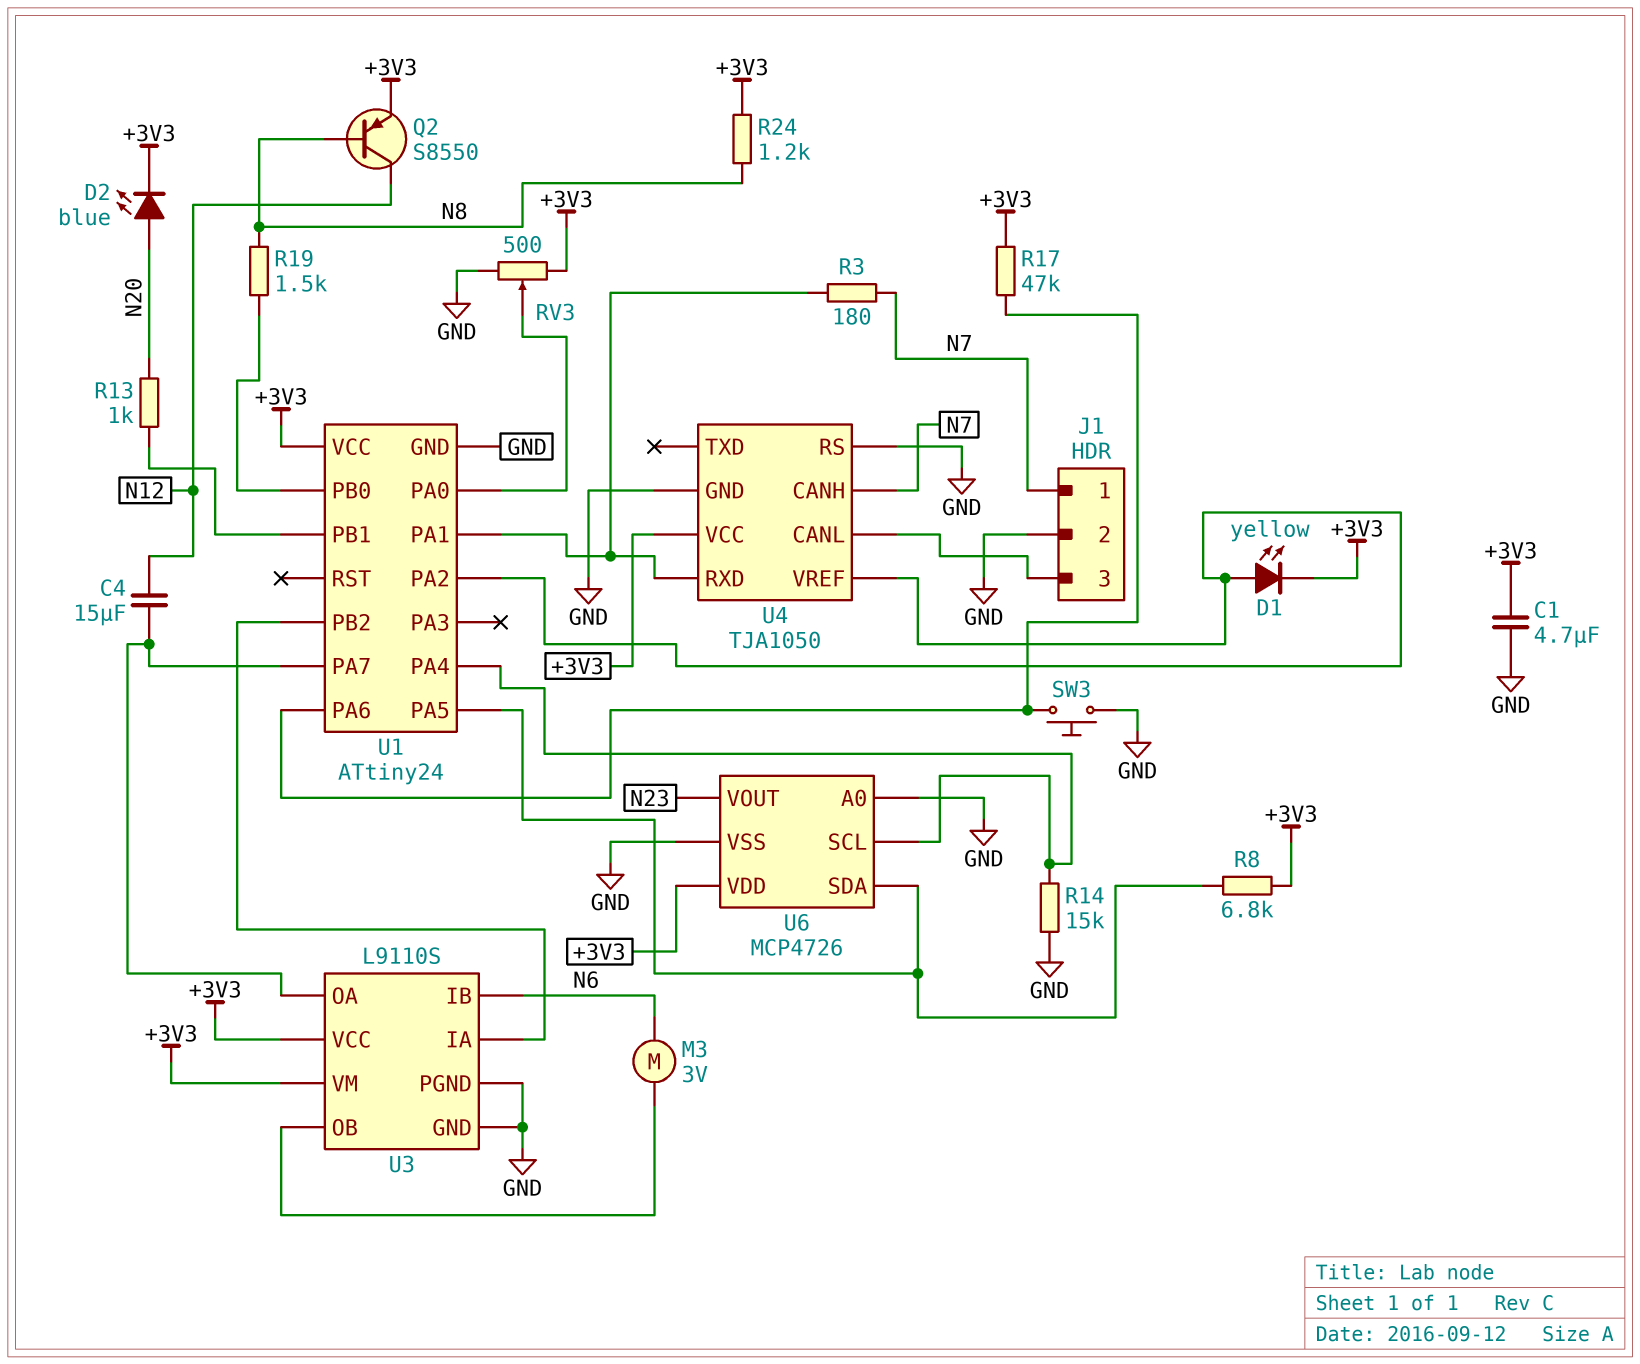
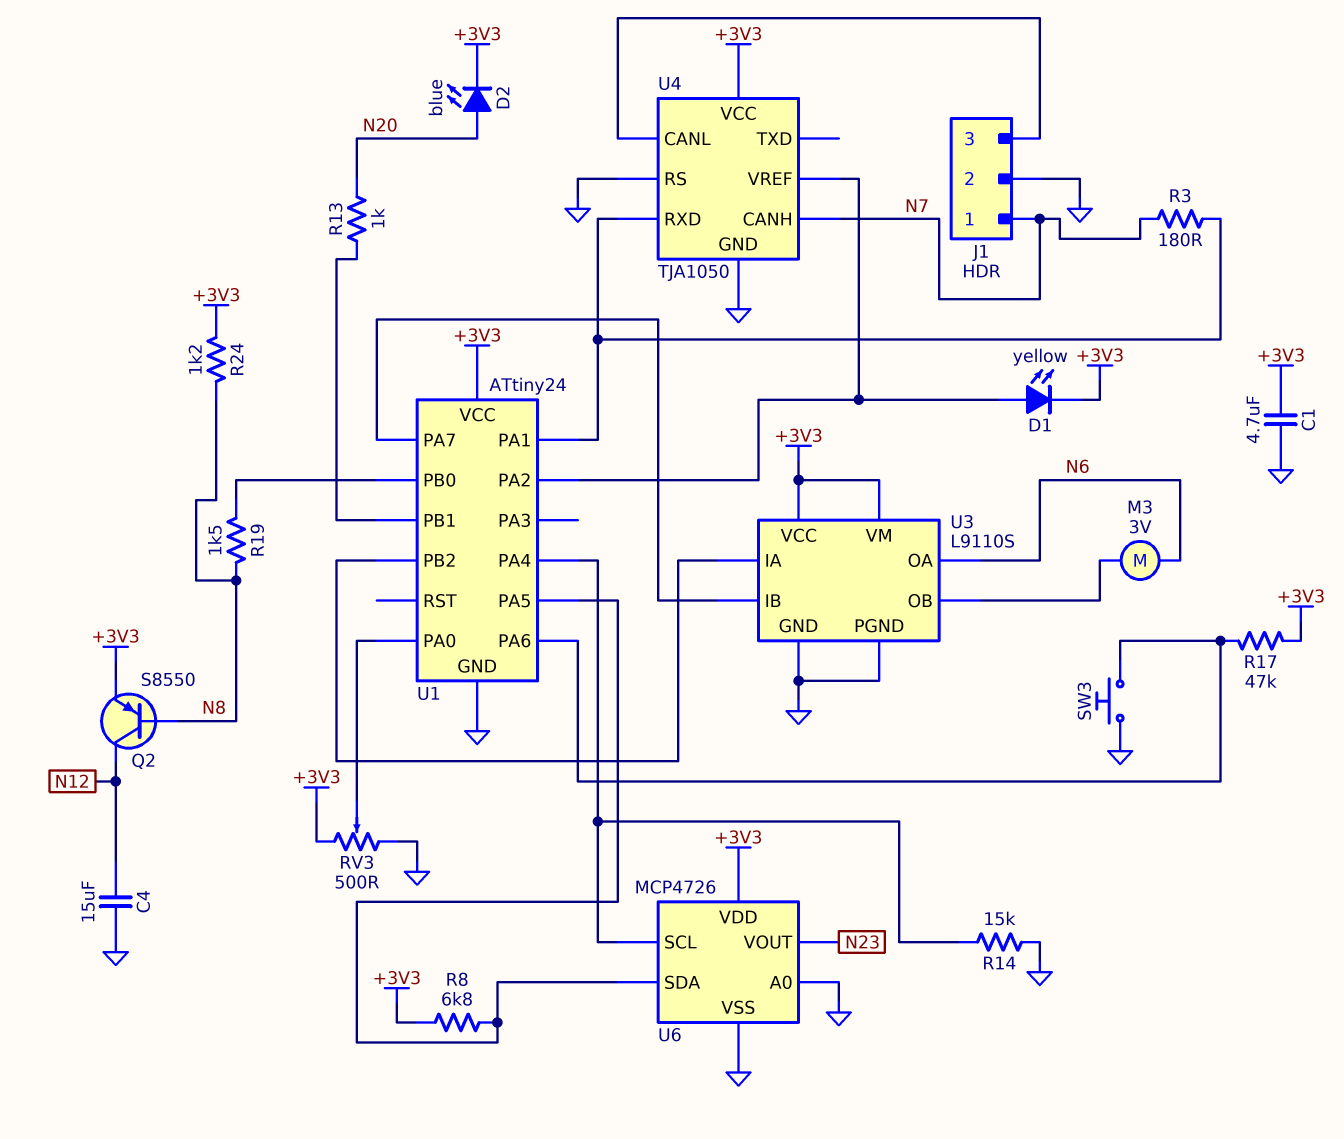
C4: 15uF (N12, U1/PA7) -> 15uF (GND, N12)
U3 pin IB: N6 -> U1/PA7
U3 pin OA: U1/PA7 -> N6

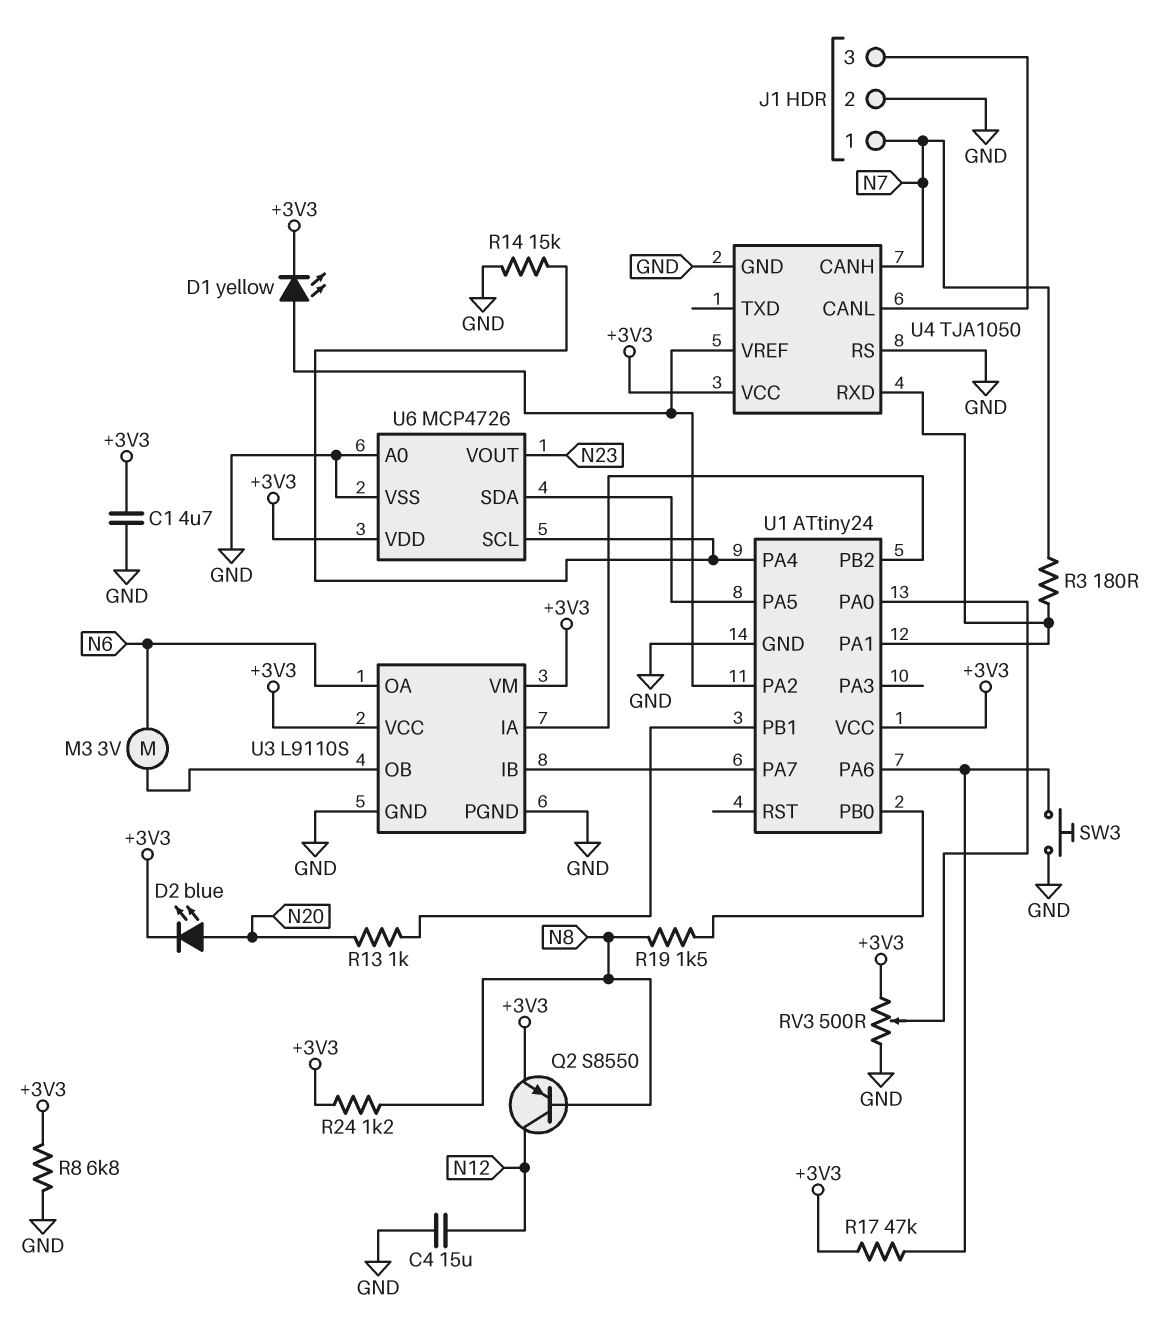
R8: 6.8k (+3V3, U1/PA5) -> 6.8k (+3V3, GND)

